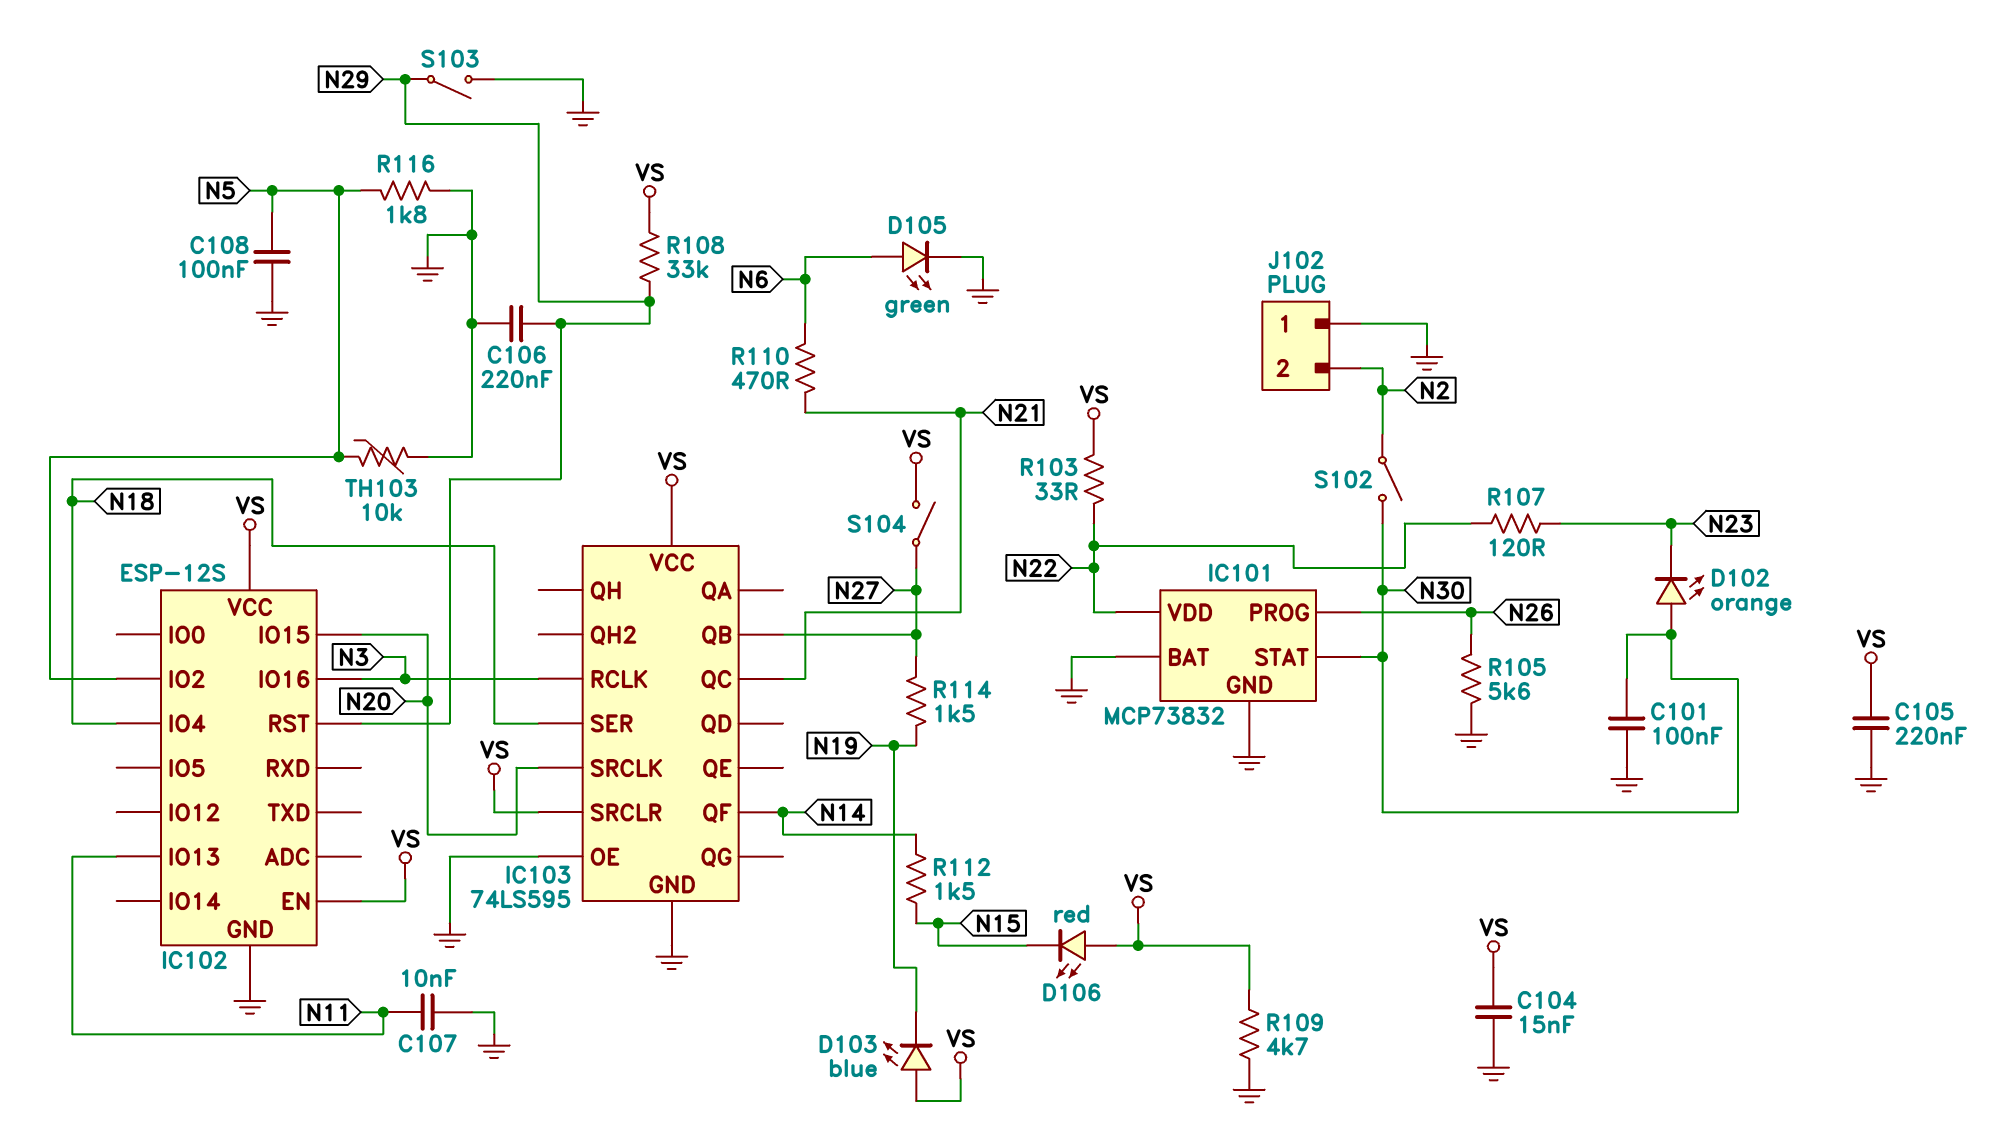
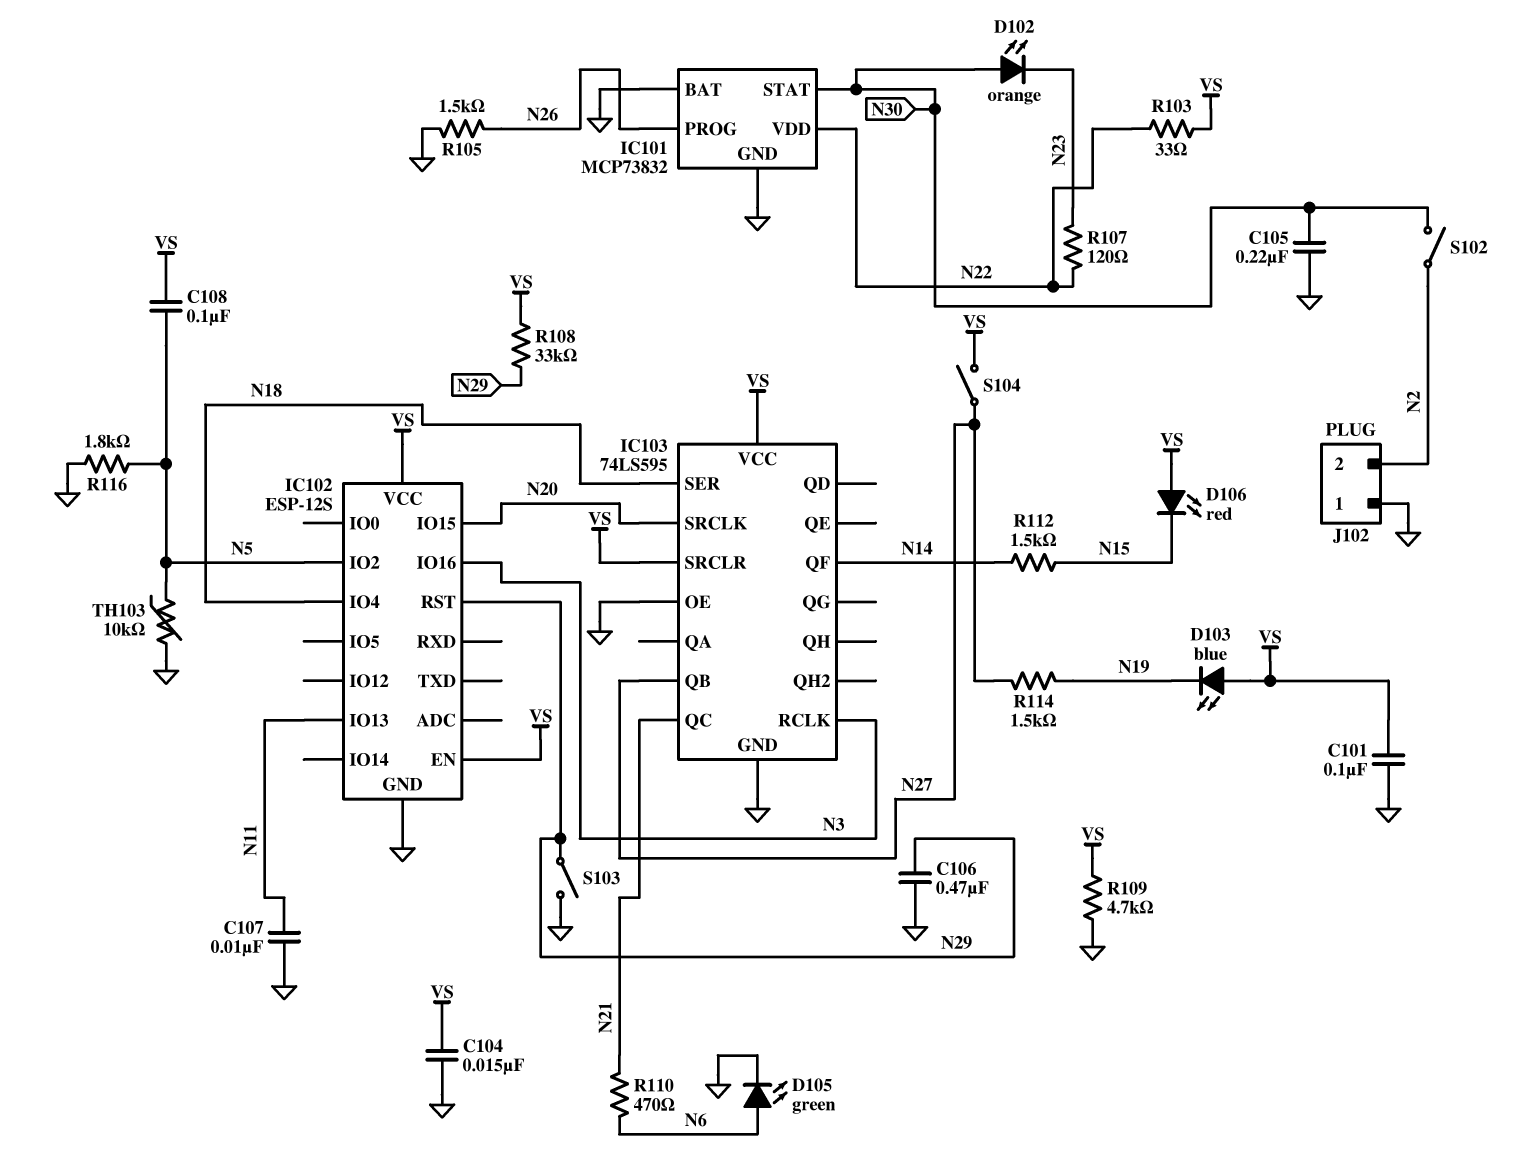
C101: 100nF (GND, N30) -> 100nF (GND, VS)
C105: 220nF (GND, VS) -> 220nF (GND, N30)
C106: 220nF (GND, N29) -> 470nF (GND, N29)
C108: 100nF (GND, N5) -> 100nF (N5, VS)
R105: 5.6k (GND, N26) -> 1.5k (GND, N26)

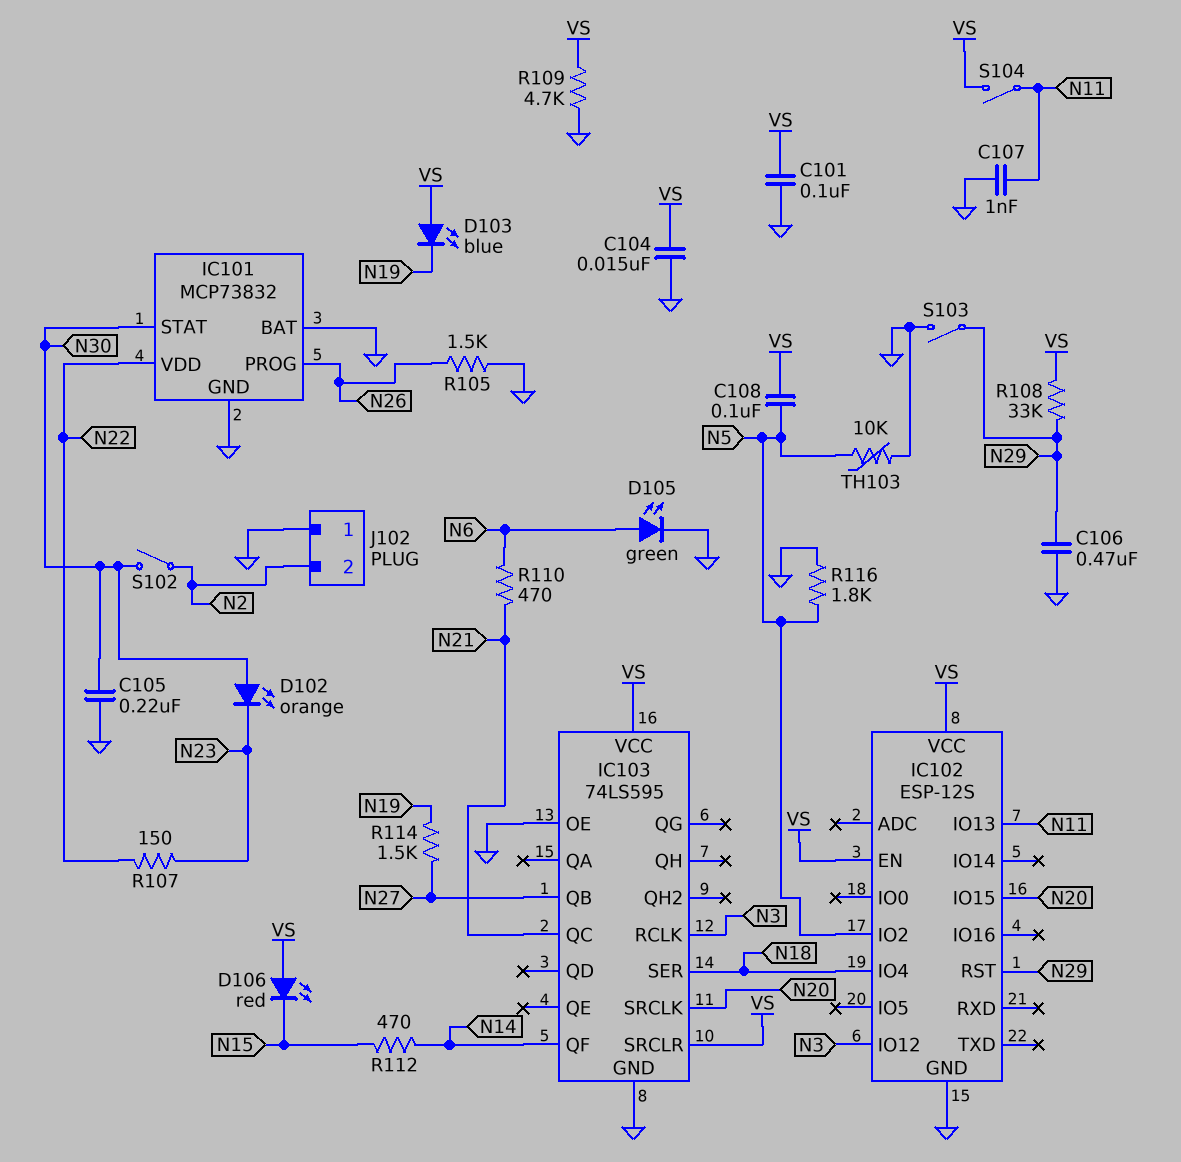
C107: 10nF (GND, N11) -> 1nF (GND, N11)
IC102 pin IO12: none -> N3
IC102 pin IO16: N3 -> none
R103: 33 (N22, VS) -> none
R107: 120 (N22, N23) -> 150 (N22, N23)
R112: 1.5k (N14, N15) -> 470 (N14, N15)
S104: switch (N27, VS) -> switch (N11, VS)

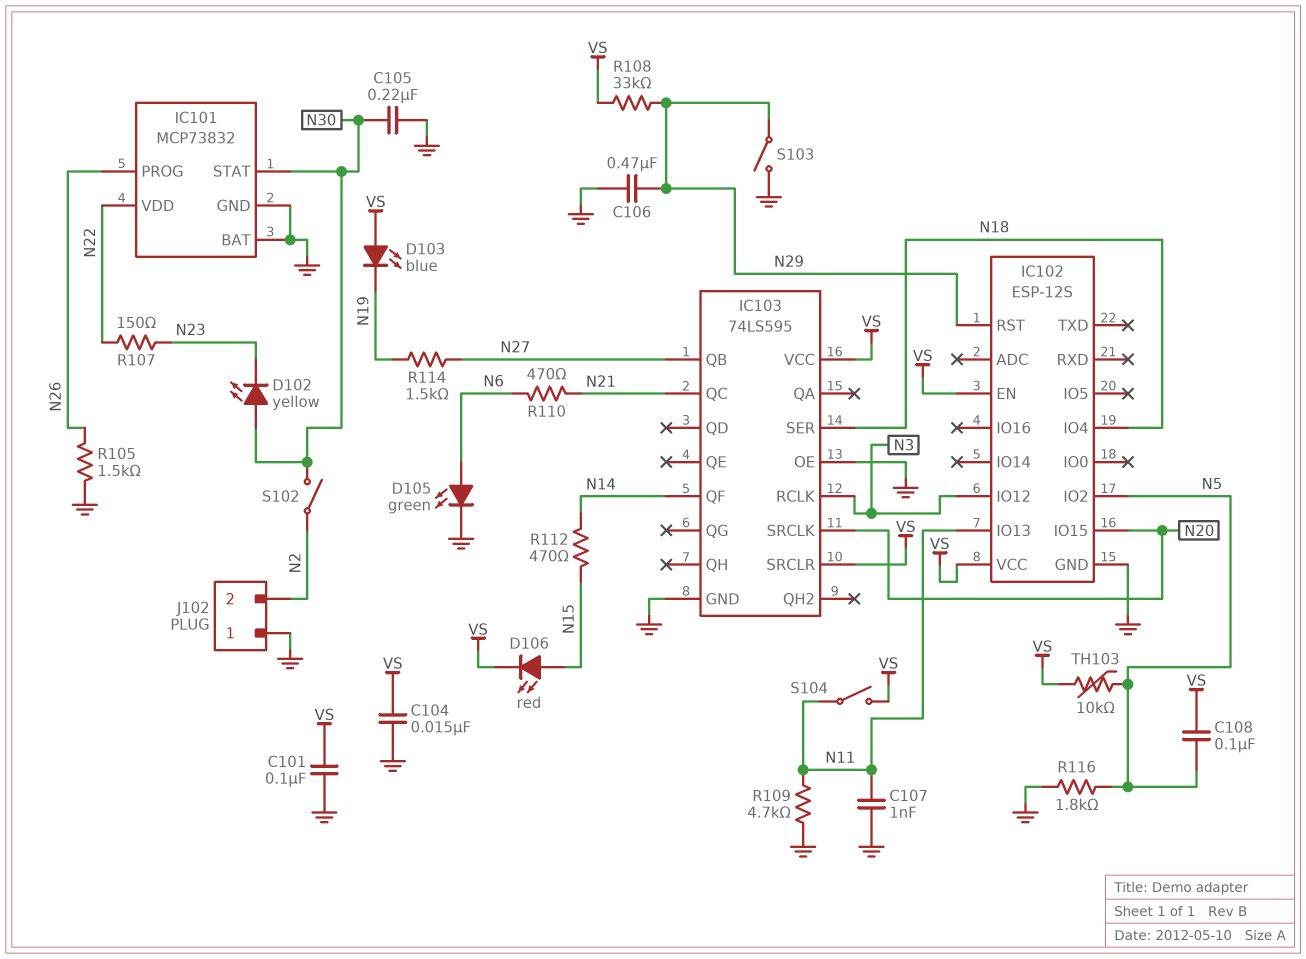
D102: LED orange (A N30, K N23) -> LED yellow (A N30, K N23)
D106: LED red (A VS, K N15) -> LED red (A N15, K VS)
R109: 4.7k (GND, VS) -> 4.7k (GND, N11)
TH103: 10k (GND, N5) -> 10k (N5, VS)

